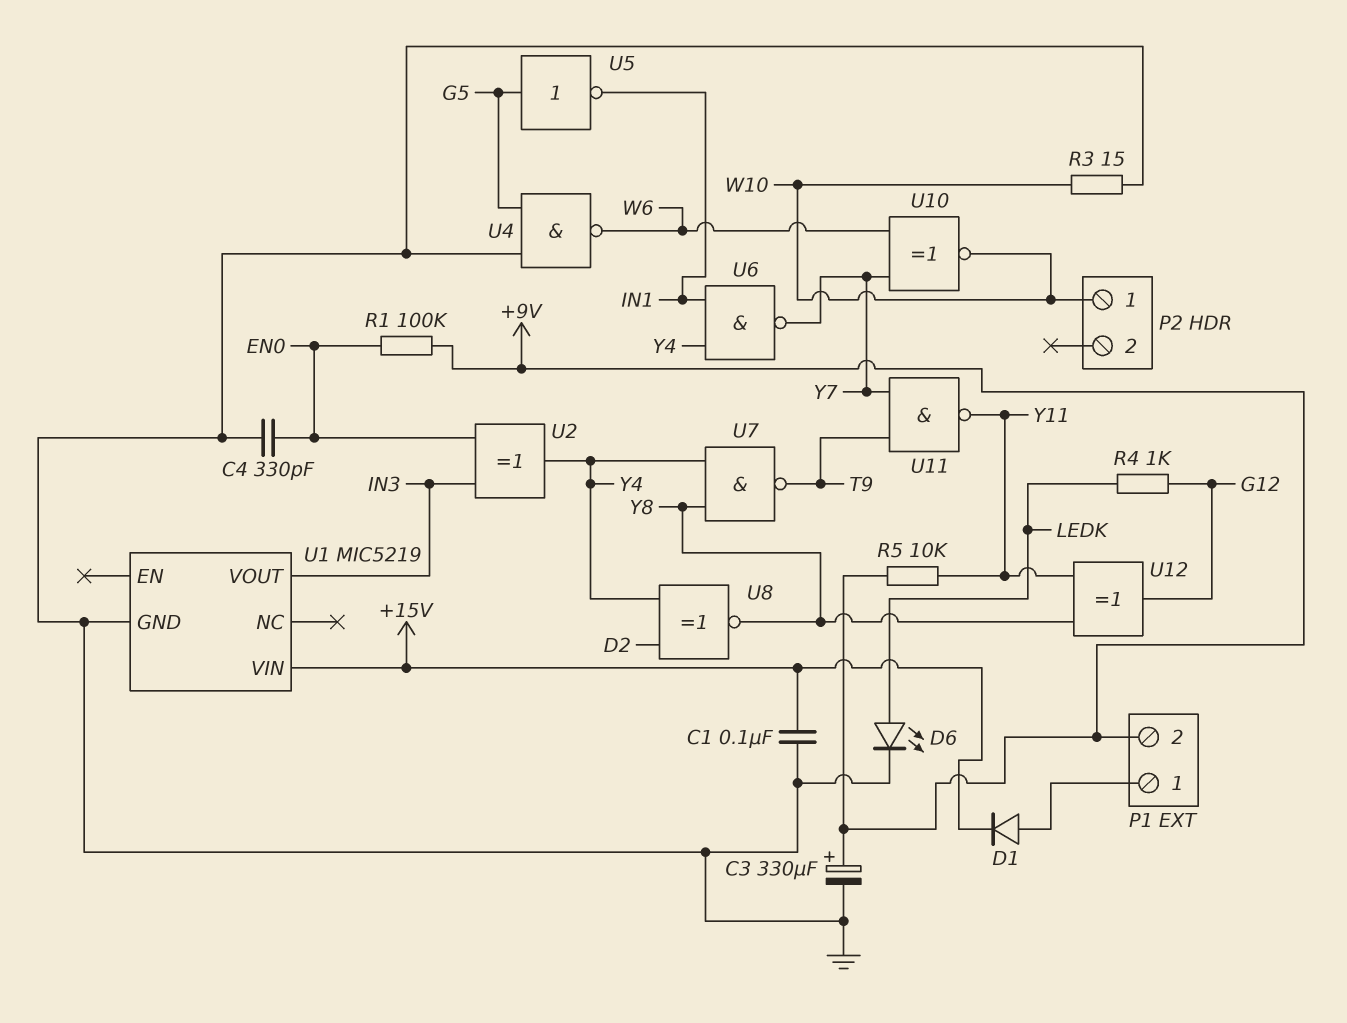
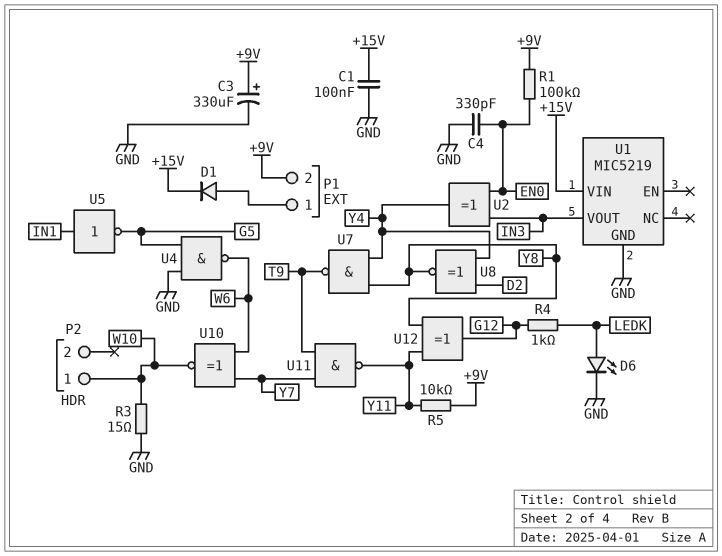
U5: NOT (in G5, out IN1) -> NOT (in IN1, out G5)
U6: NAND (in IN1, in Y4, out Y7) -> none

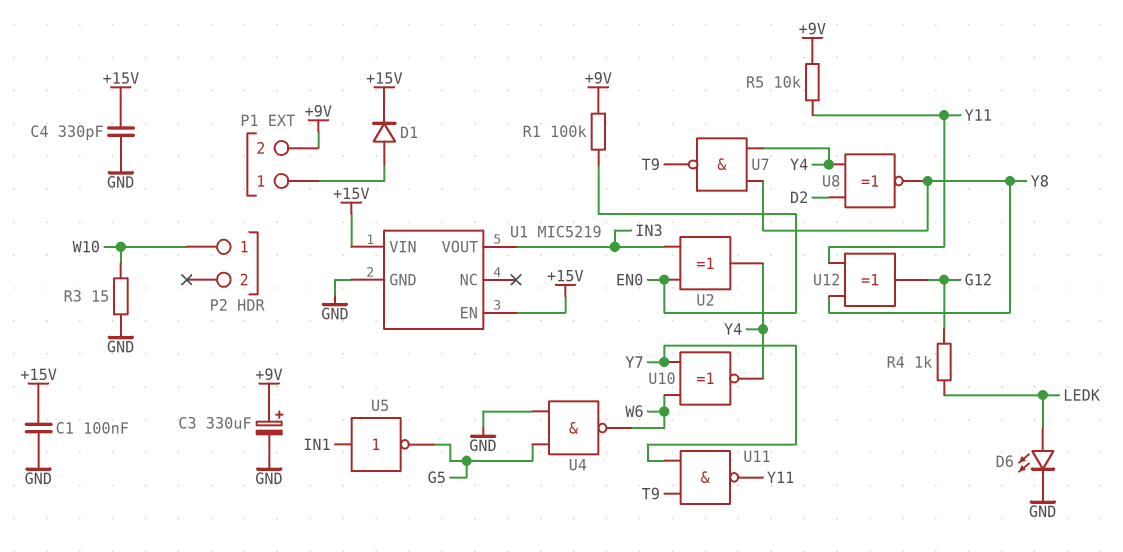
C4: 330pF (EN0, GND) -> 330pF (+15V, GND)
U1 pin EN: none -> +15V
U10: XNOR (in W6, in Y7, out W10) -> XNOR (in W6, in Y7, out Y4)

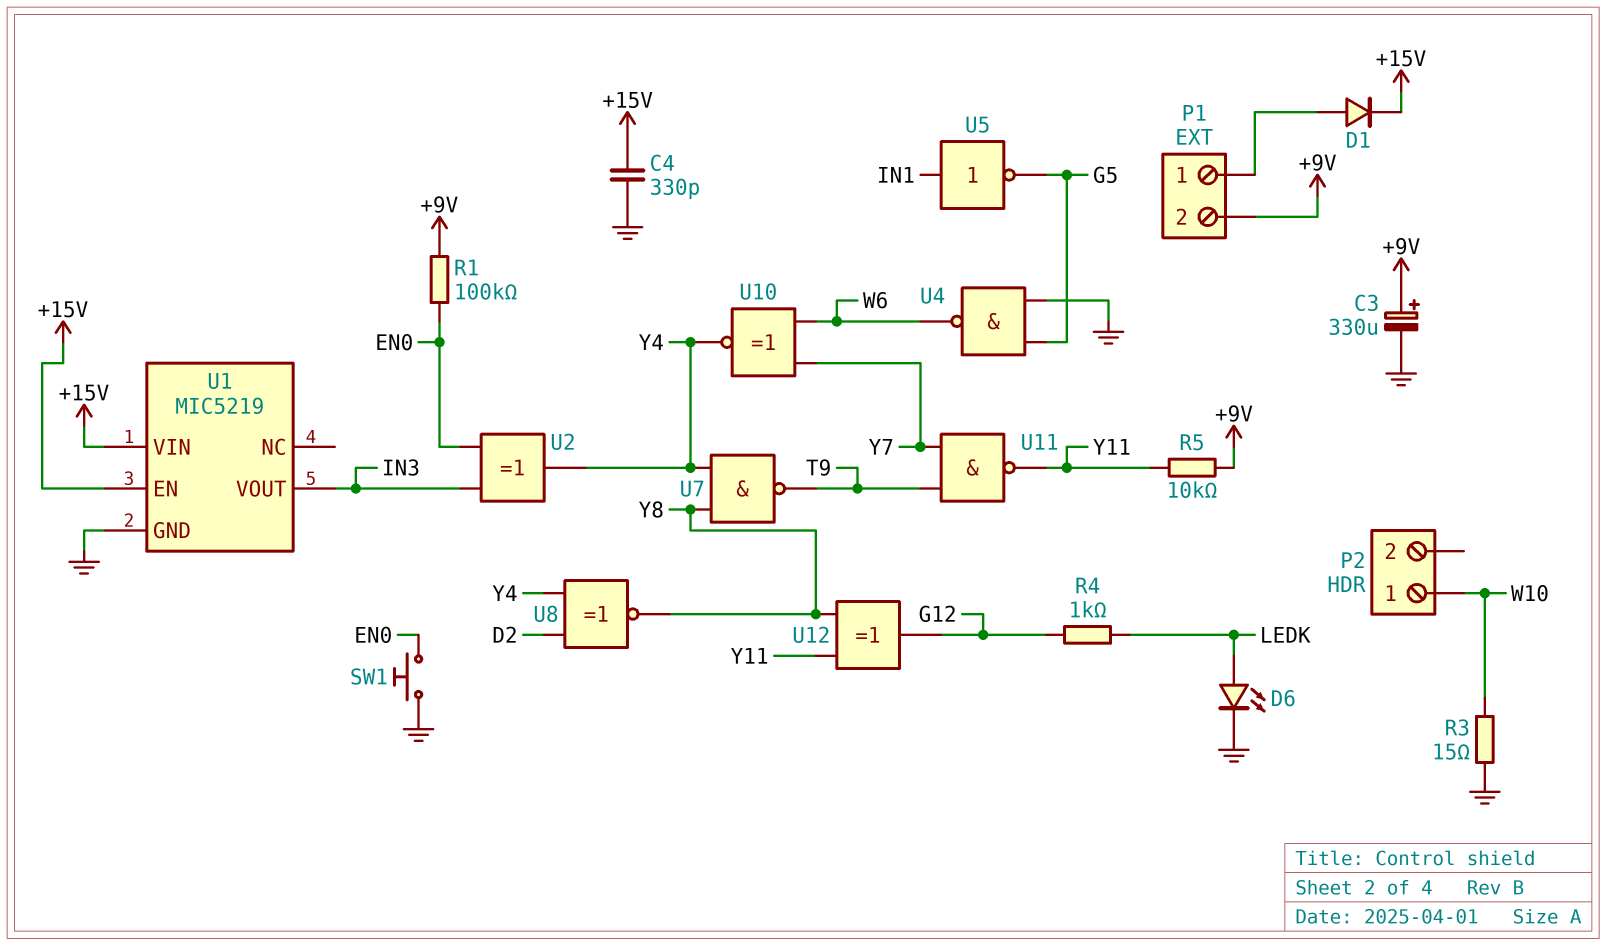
C1: 100nF (+15V, GND) -> none
SW1: none -> button (EN0, GND)

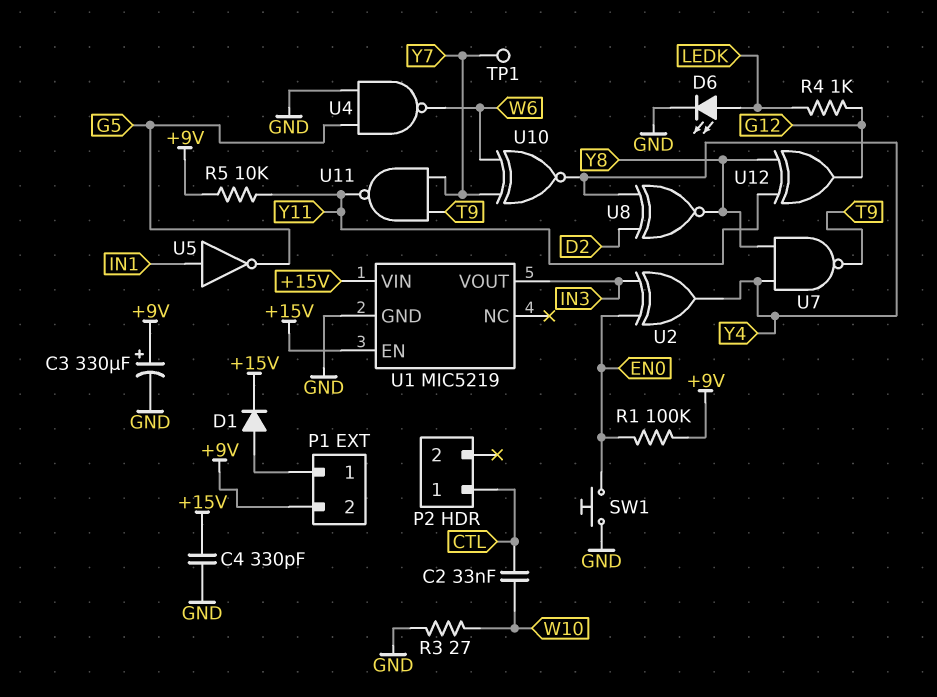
C2: none -> 33nF (CTL, W10)
P2 pin 1: W10 -> CTL
R3: 15 (GND, W10) -> 27 (GND, W10)
TP1: none -> test point (Y7)

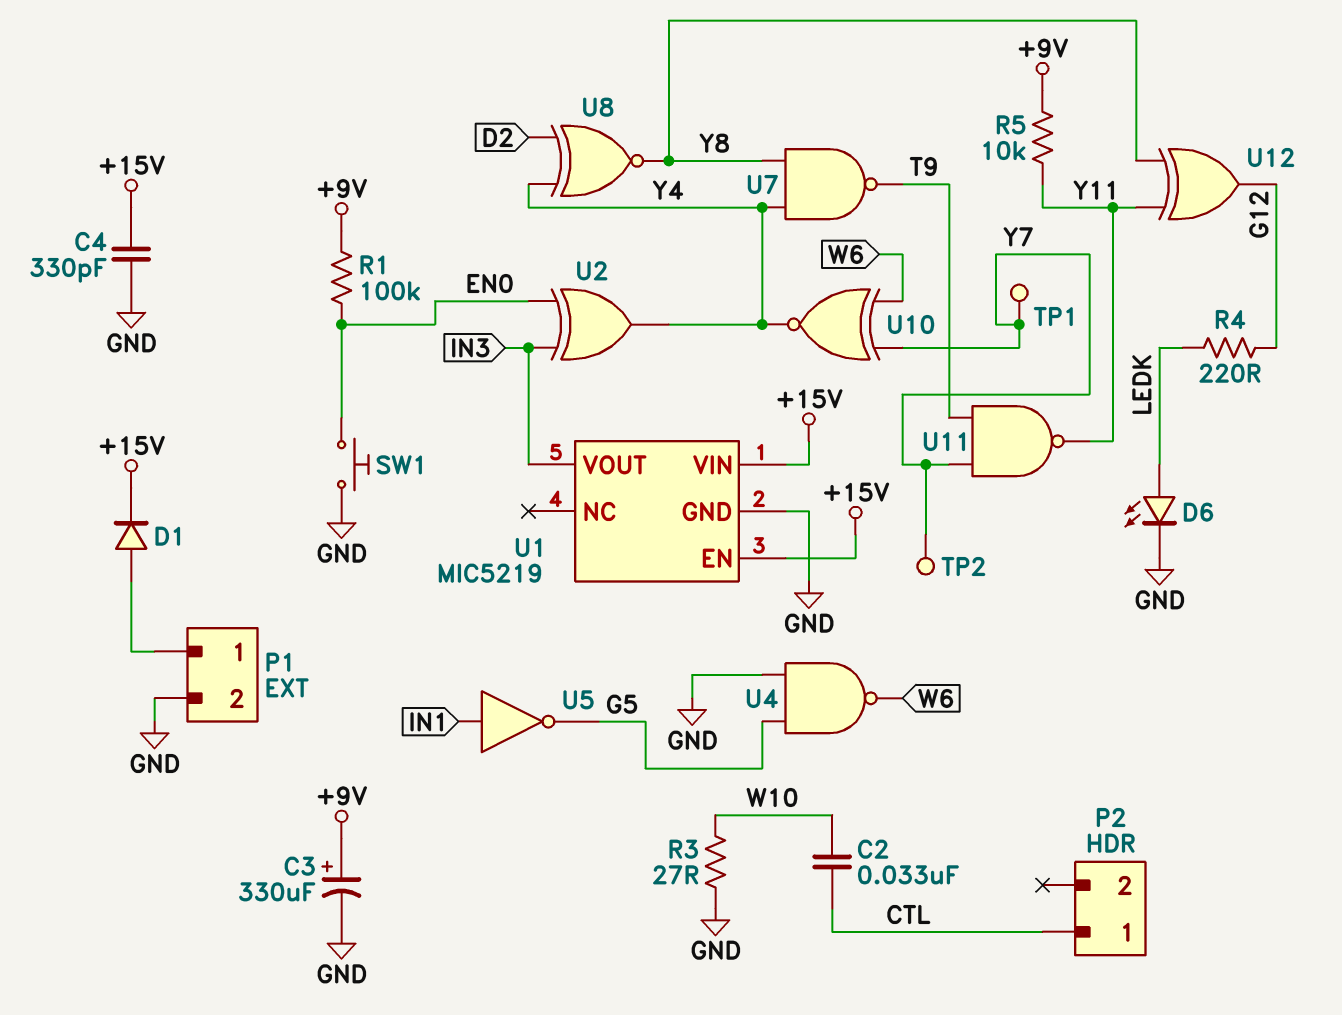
P1 pin 2: +9V -> GND
R4: 1k (G12, LEDK) -> 220 (G12, LEDK)
TP2: none -> test point (Y7)

